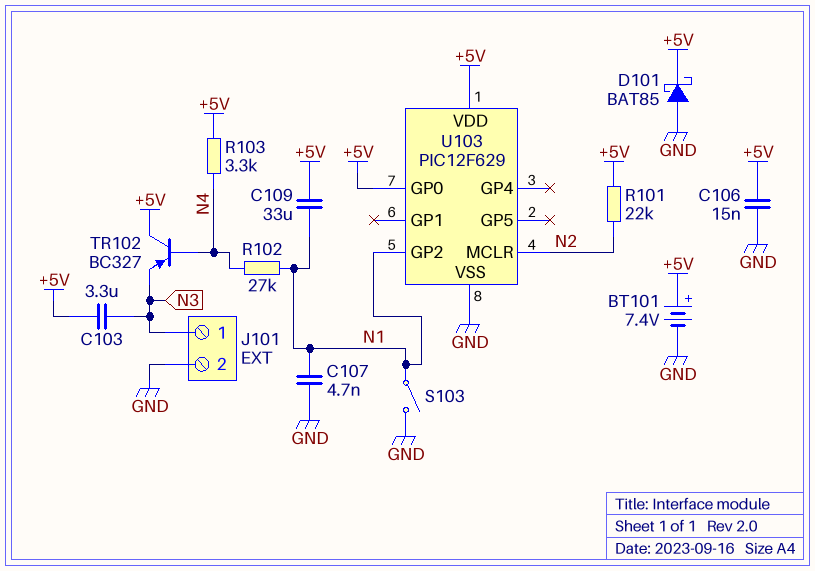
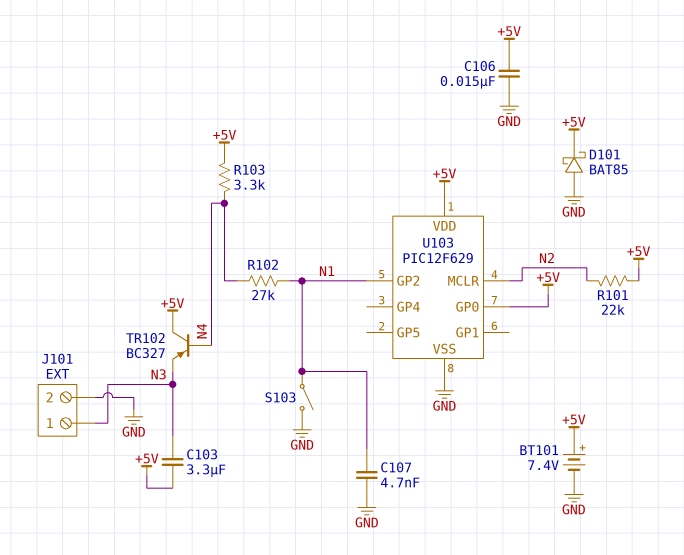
C109: 33uF (+5V, N1) -> none

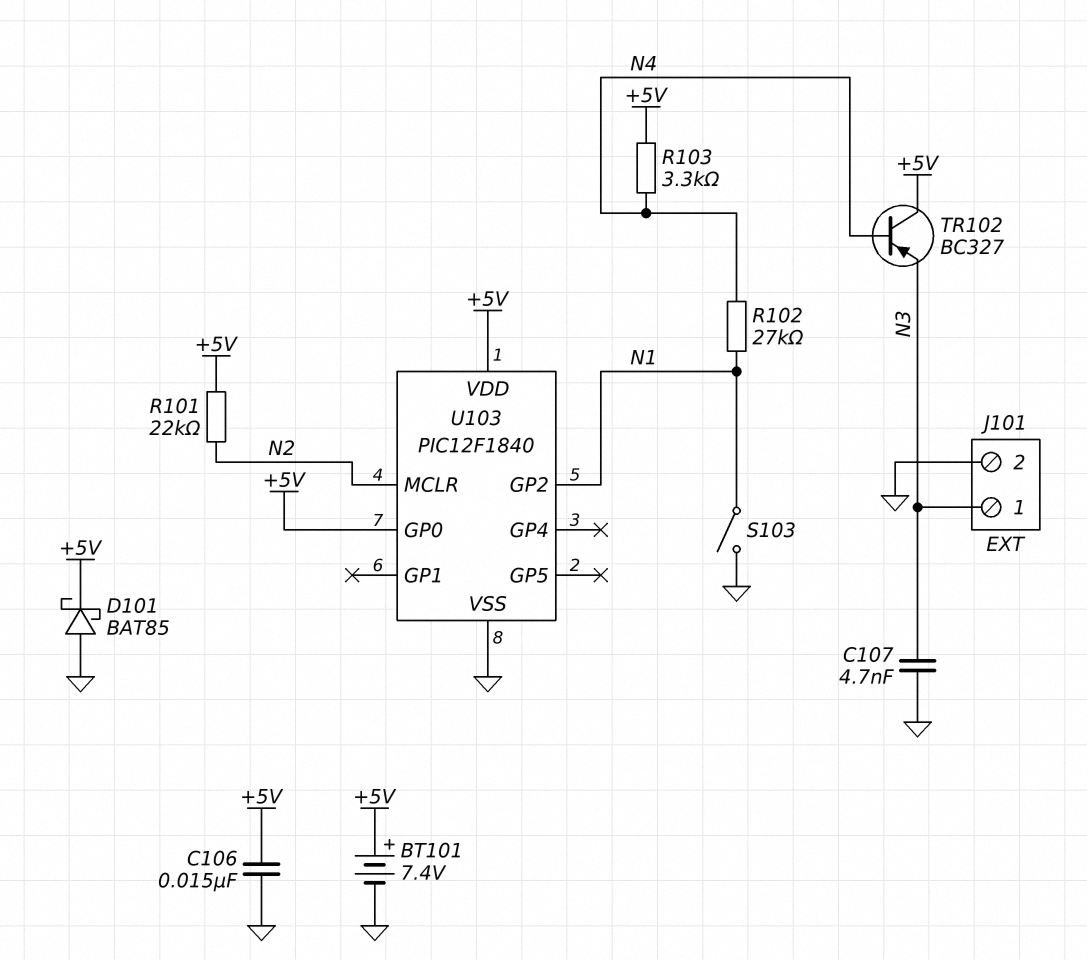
C103: 3.3uF (+5V, N3) -> none
C107: 4.7nF (GND, N1) -> 4.7nF (GND, N3)
U103: PIC12F629 -> PIC12F1840

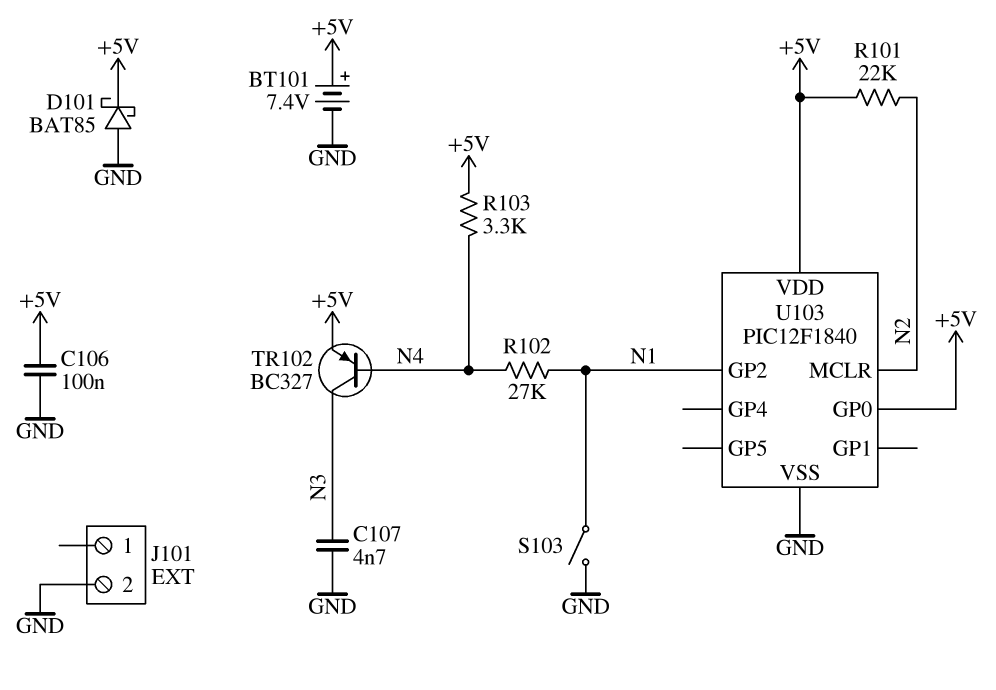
C106: 15nF (+5V, GND) -> 100nF (+5V, GND)
J101 pin 1: N3 -> none
TR102: PNP BC327 (B N4, C +5V, E N3) -> PNP BC327 (B N4, C N3, E +5V)

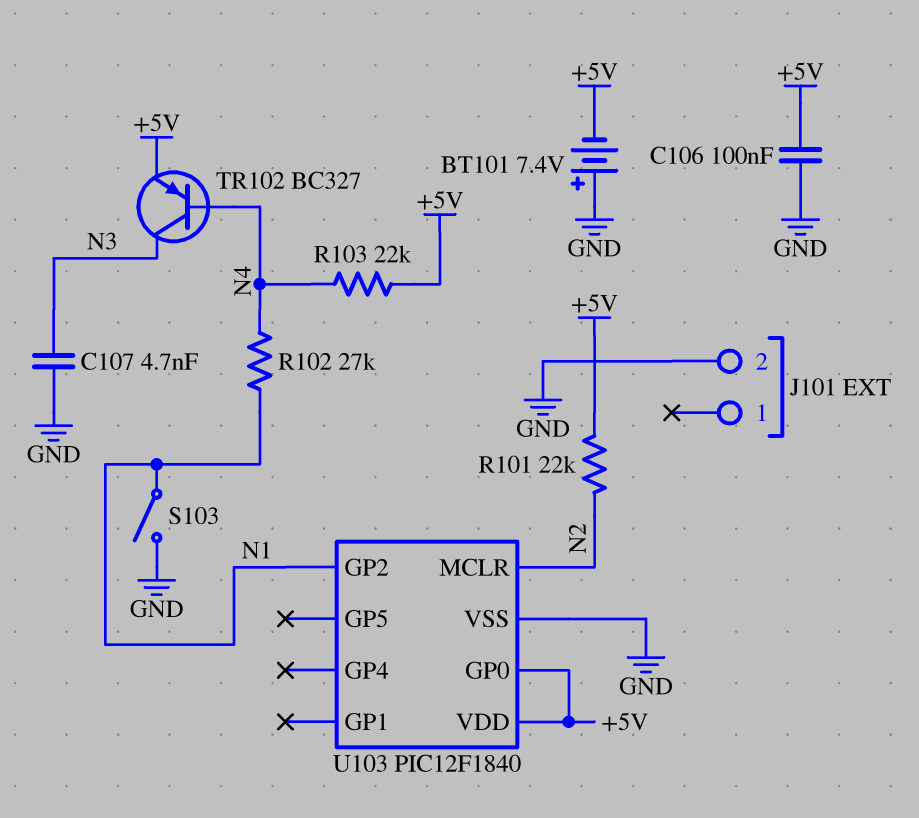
BT101: 7.4V (plus +5V, minus GND) -> 7.4V (plus GND, minus +5V)
D101: schottky BAT85 (A GND, K +5V) -> none
R103: 3.3k (+5V, N4) -> 22k (+5V, N4)

